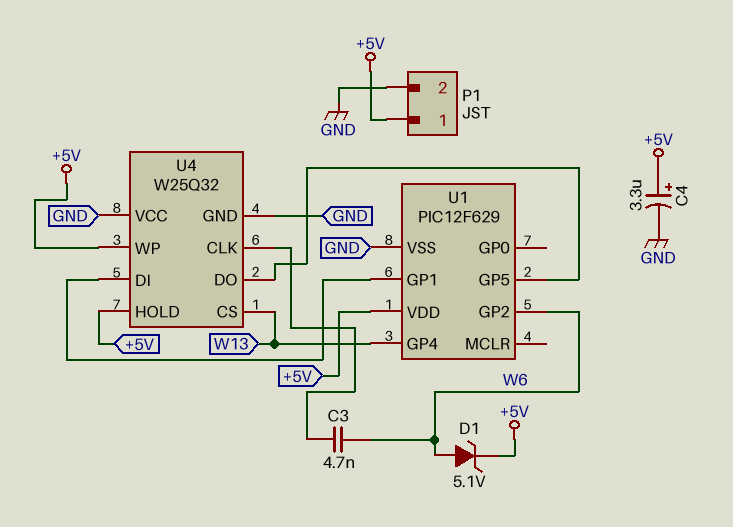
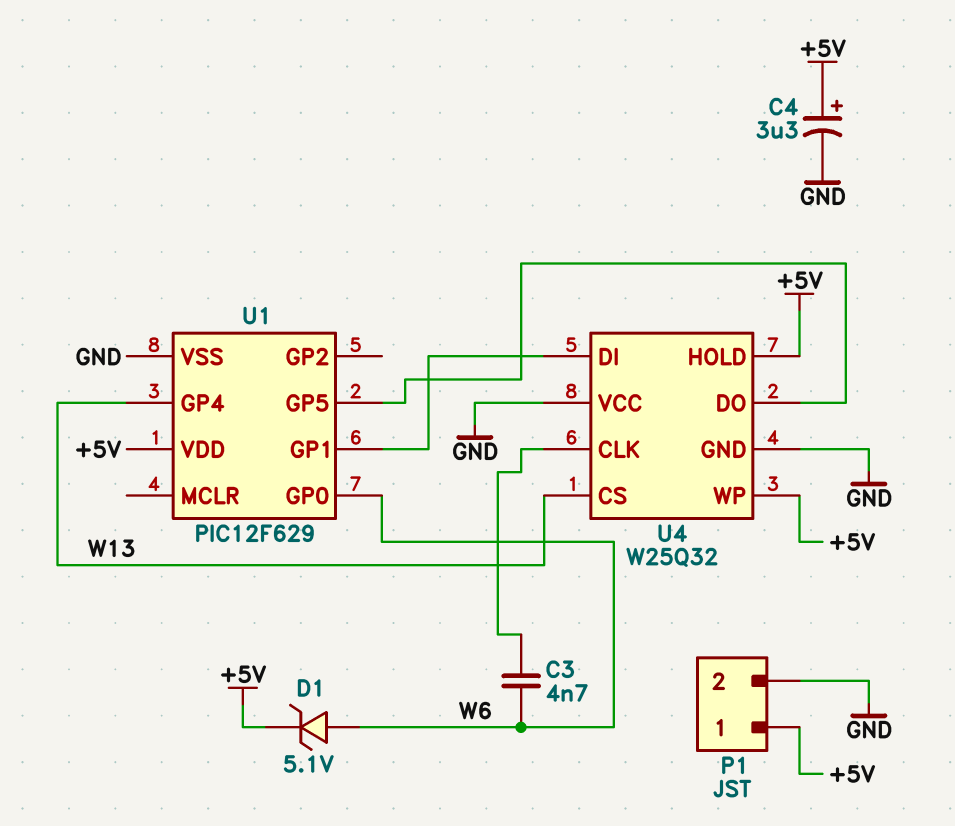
U1 pin GP0: none -> W6
U1 pin GP2: W6 -> none

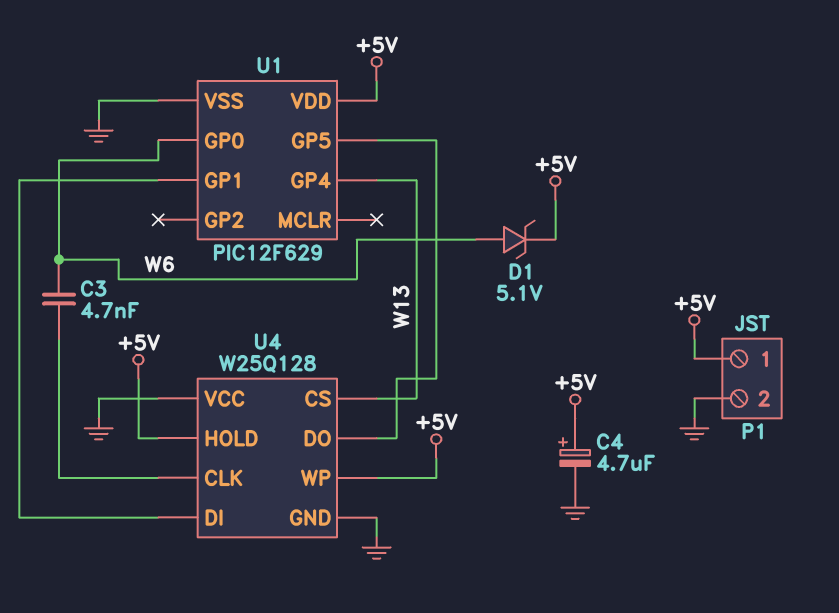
C4: 3.3uF (plus +5V, minus GND) -> 4.7uF (plus +5V, minus GND)
U4: W25Q32 -> W25Q128

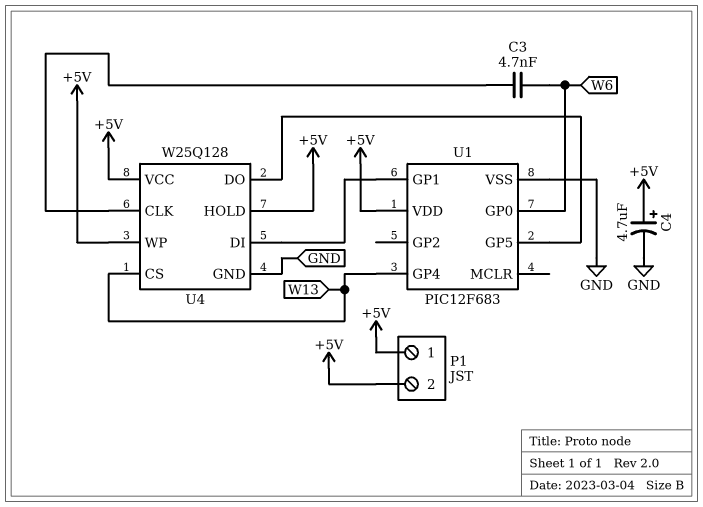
D1: zener 5.1V (A W6, K +5V) -> none
P1 pin 2: GND -> +5V
U1: PIC12F629 -> PIC12F683
U4 pin VCC: GND -> +5V

